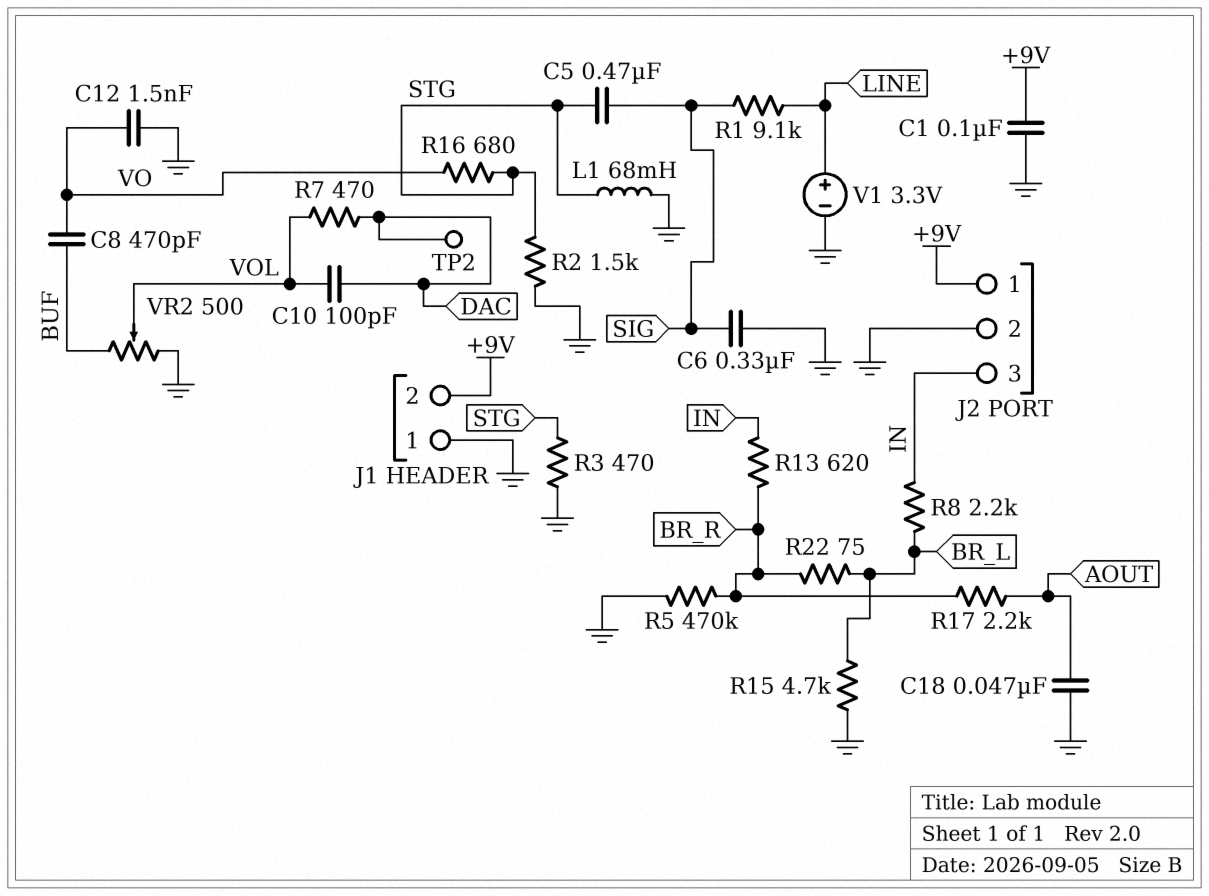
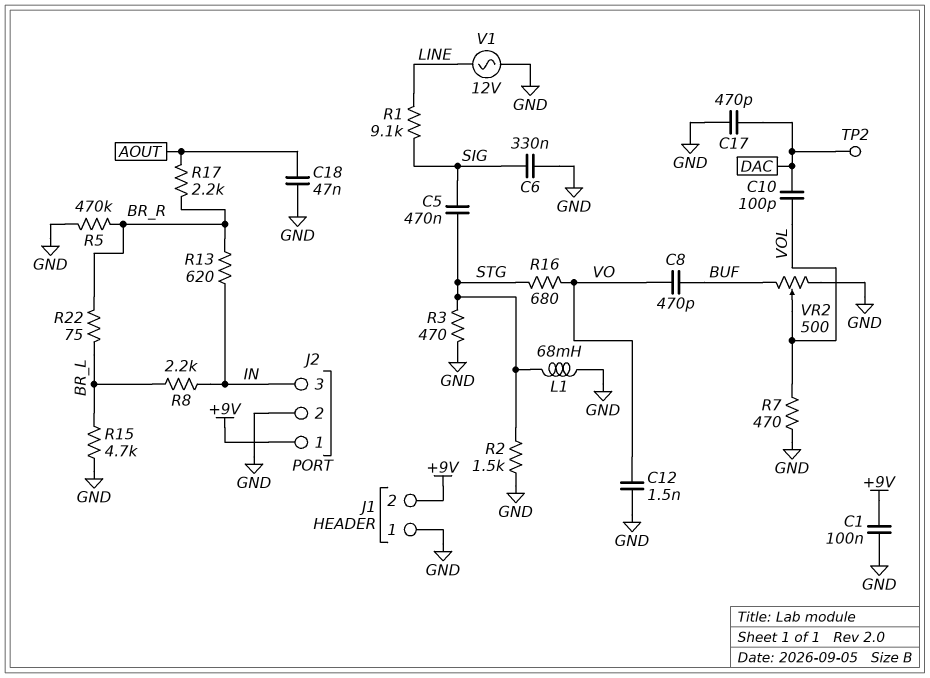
C17: none -> 470pF (DAC, GND)
R7: 470 (DAC, VOL) -> 470 (GND, VOL)
V1: 3.3V (plus LINE, minus GND) -> AC 12V (GND, LINE)

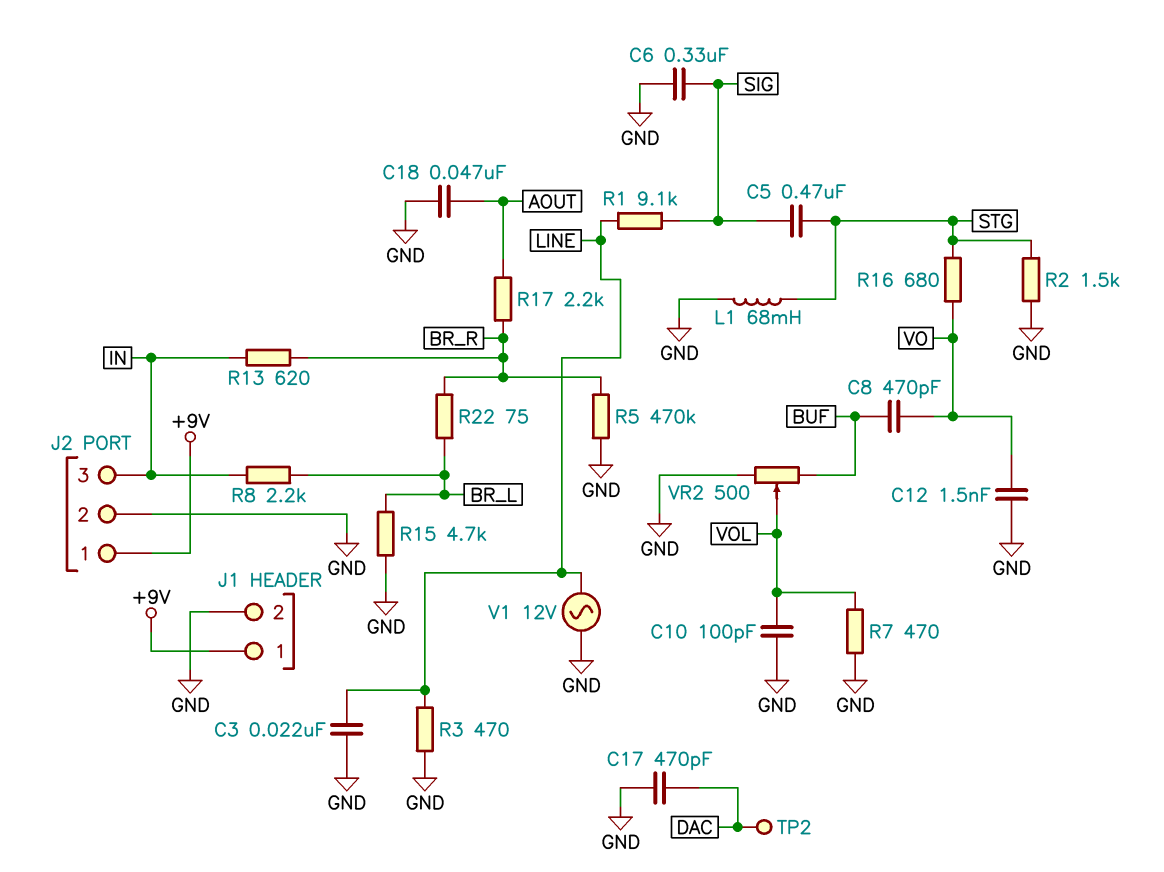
C1: 100nF (+9V, GND) -> none
C3: none -> 22nF (GND, LINE)
C10: 100pF (DAC, VOL) -> 100pF (GND, VOL)
J1 pin 1: GND -> +9V
J1 pin 2: +9V -> GND
R3: 470 (GND, STG) -> 470 (GND, LINE)

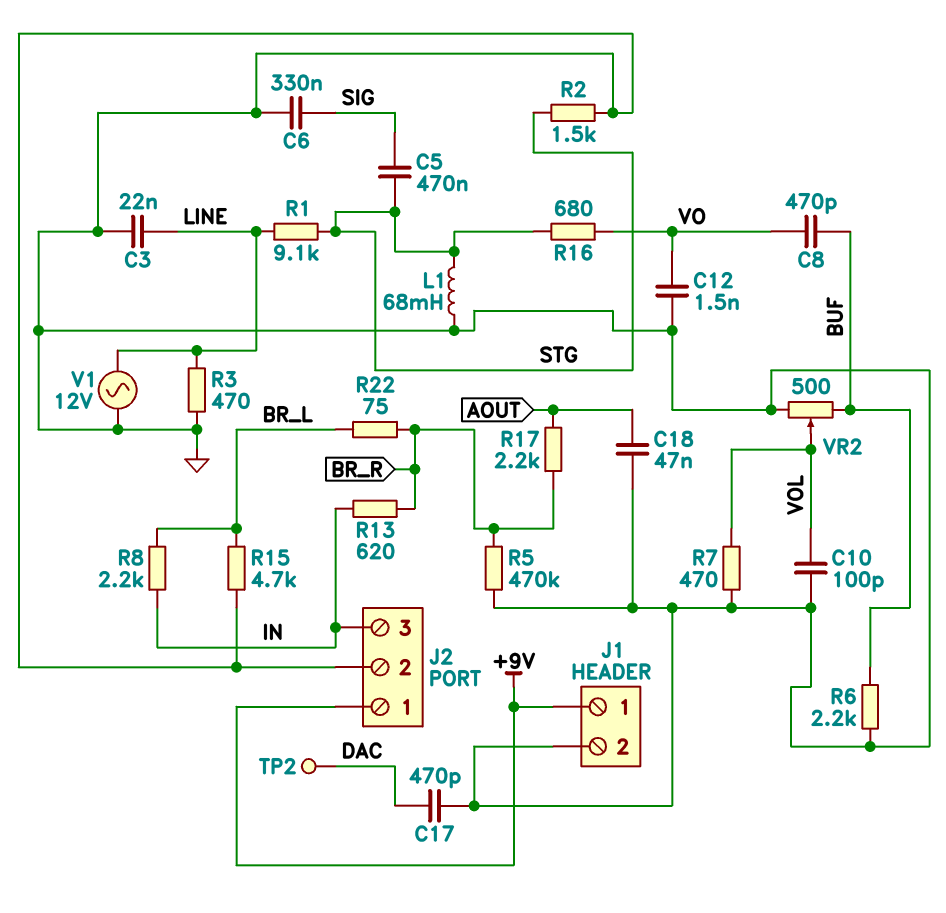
R1: 9.1k (LINE, SIG) -> 9.1k (LINE, STG)
R6: none -> 2.2k (BUF, GND)

